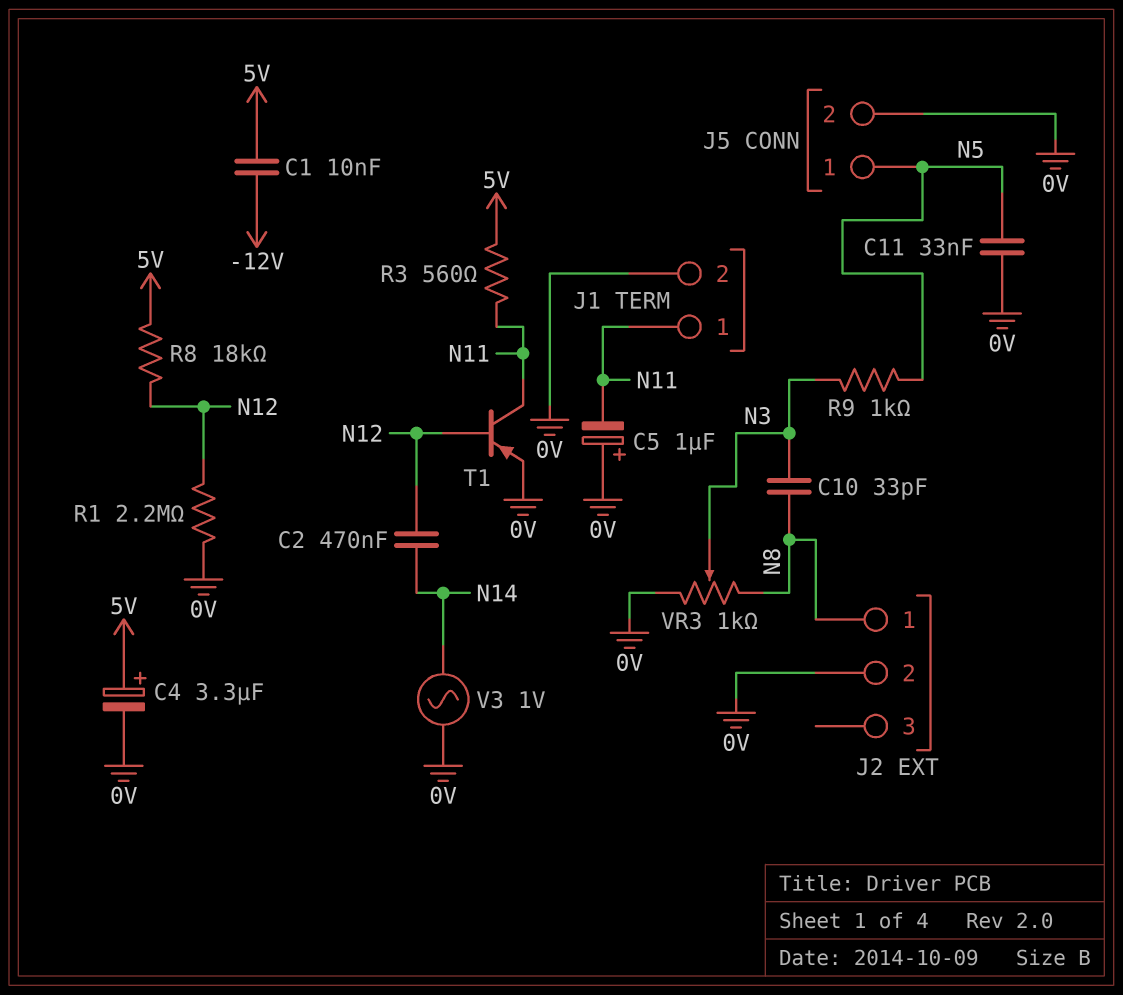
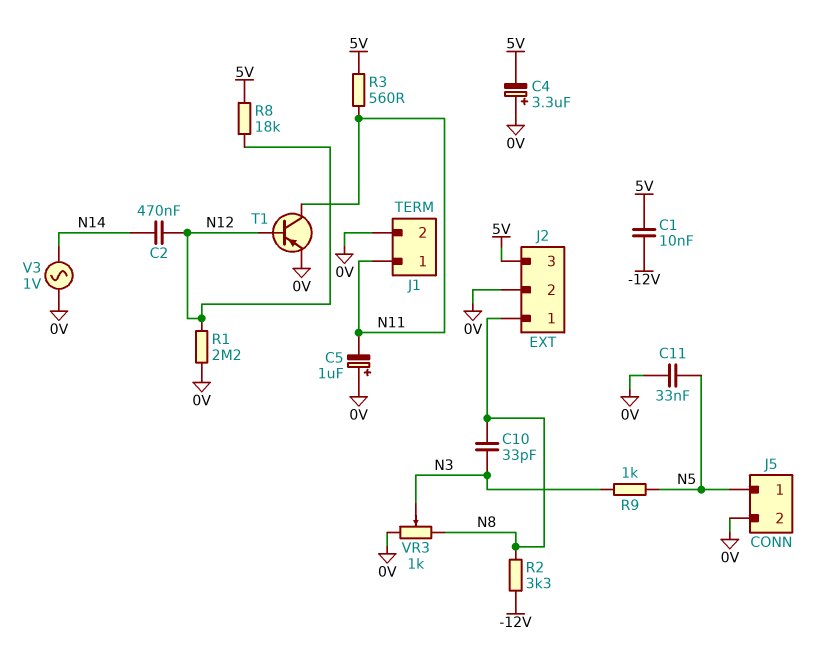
C4: 3.3uF (plus 5V, minus 0V) -> 3.3uF (plus 0V, minus 5V)
J2 pin 3: none -> 5V
R2: none -> 3.3k (-12V, N8)

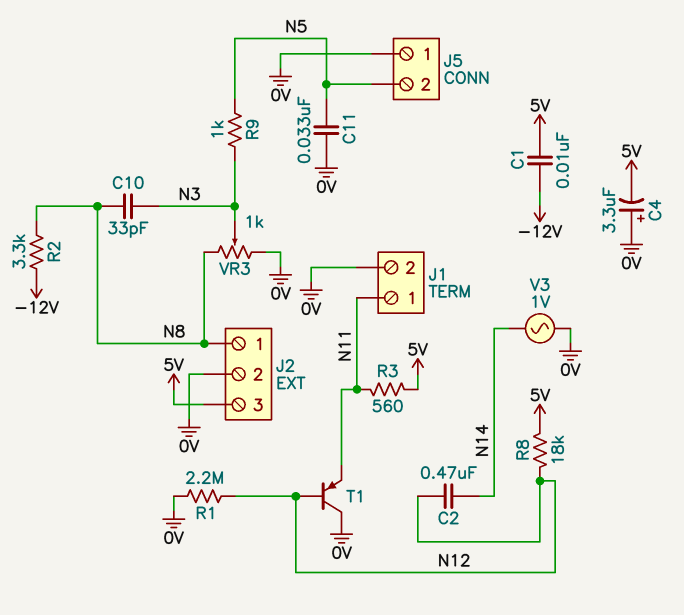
C5: 1uF (plus 0V, minus N11) -> none
J5 pin 1: N5 -> 0V
J5 pin 2: 0V -> N5
T1: PNP (B N12, C N11, E 0V) -> PNP (B N12, C 0V, E N11)

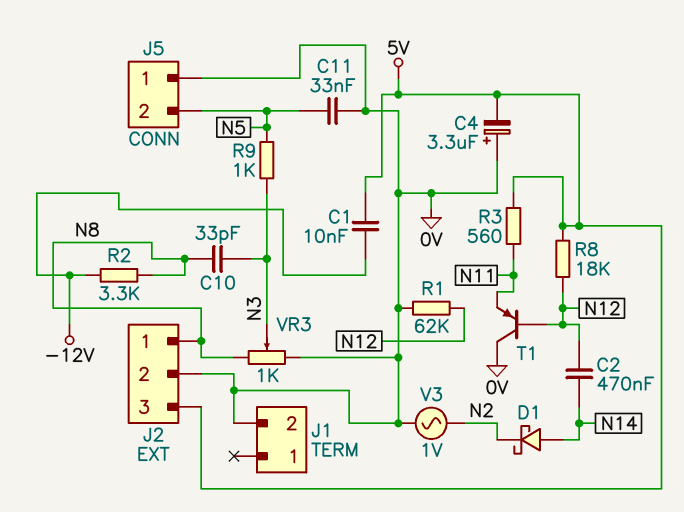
D1: none -> schottky (A N14, K N2)
J1 pin 1: N11 -> none
R1: 2.2M (0V, N12) -> 62k (0V, N12)
V3: AC 1V (0V, N14) -> AC 1V (0V, N2)

